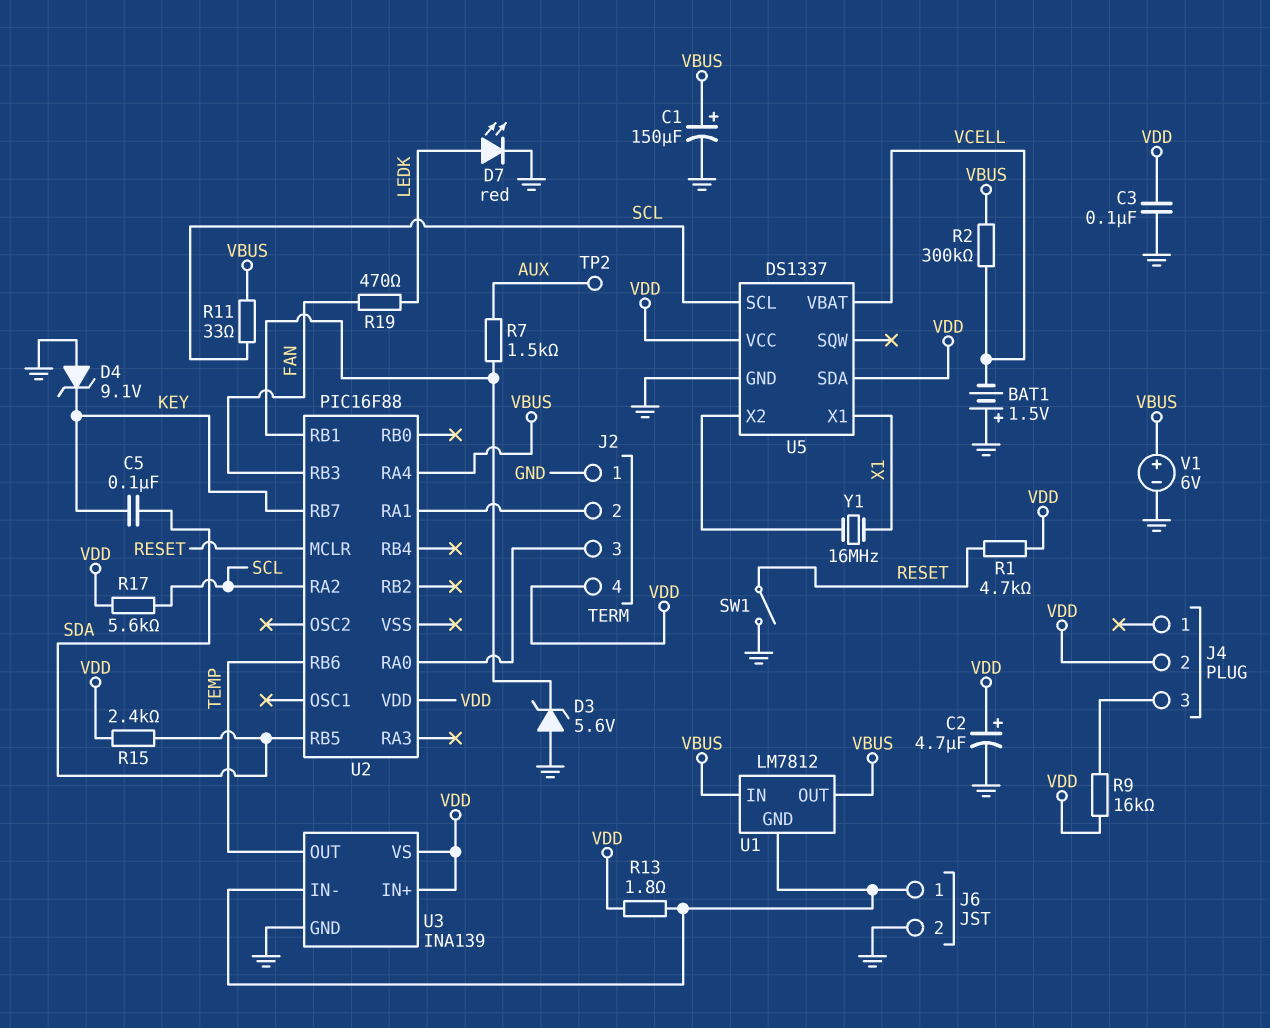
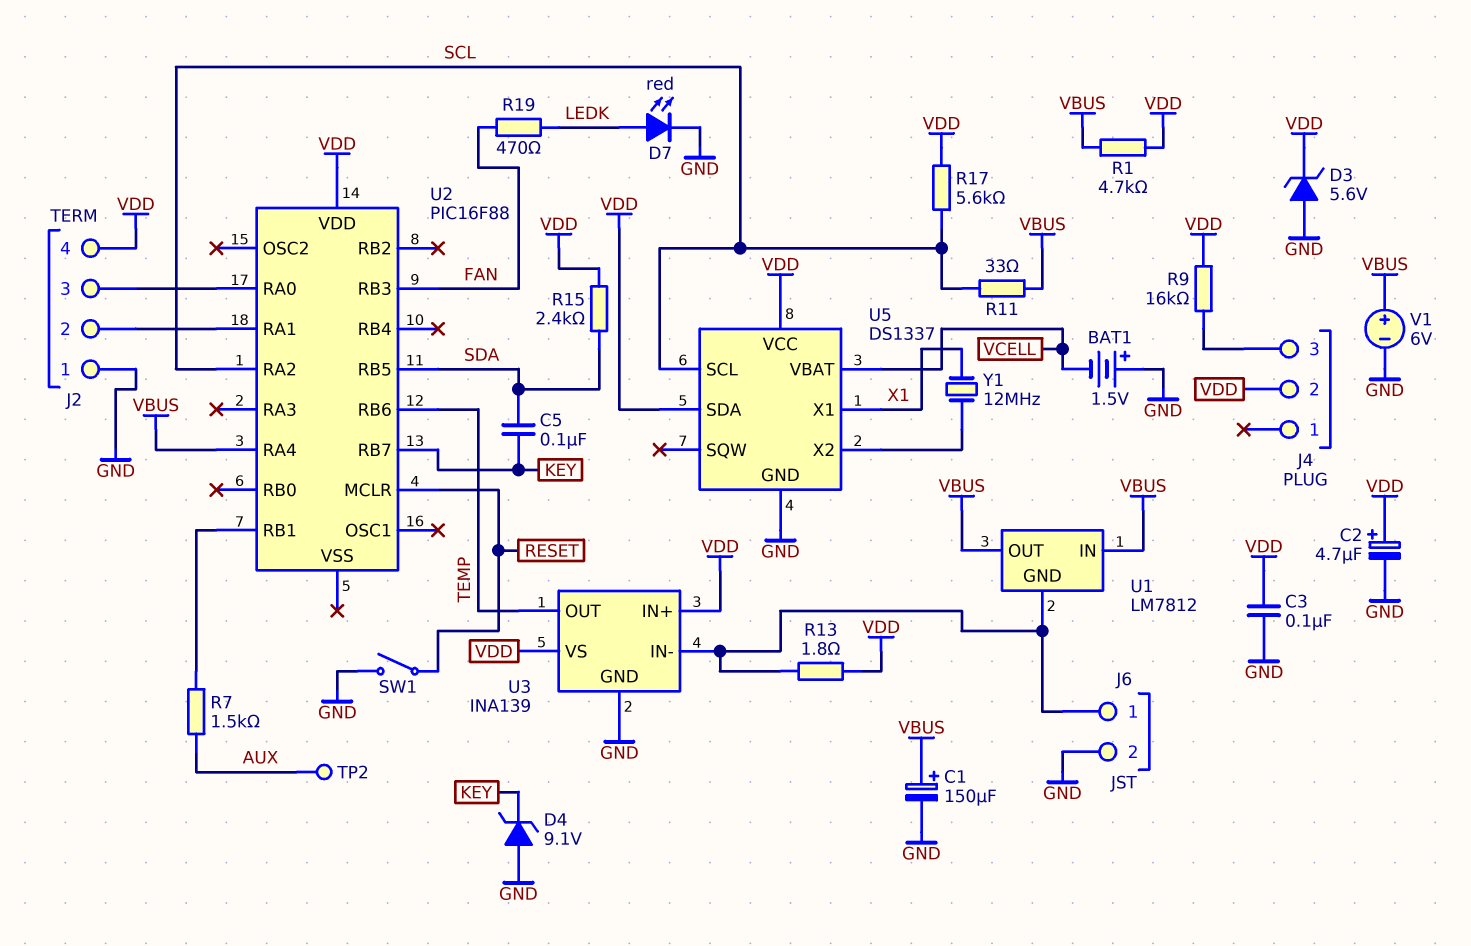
D3: zener 5.6V (A GND, K U2/RB1) -> zener 5.6V (A GND, K VDD)
R1: 4.7k (RESET, VDD) -> 4.7k (VBUS, VDD)
R2: 300k (VBUS, VCELL) -> none
Y1: 16MHz (U5/X2, X1) -> 12MHz (U5/X2, X1)

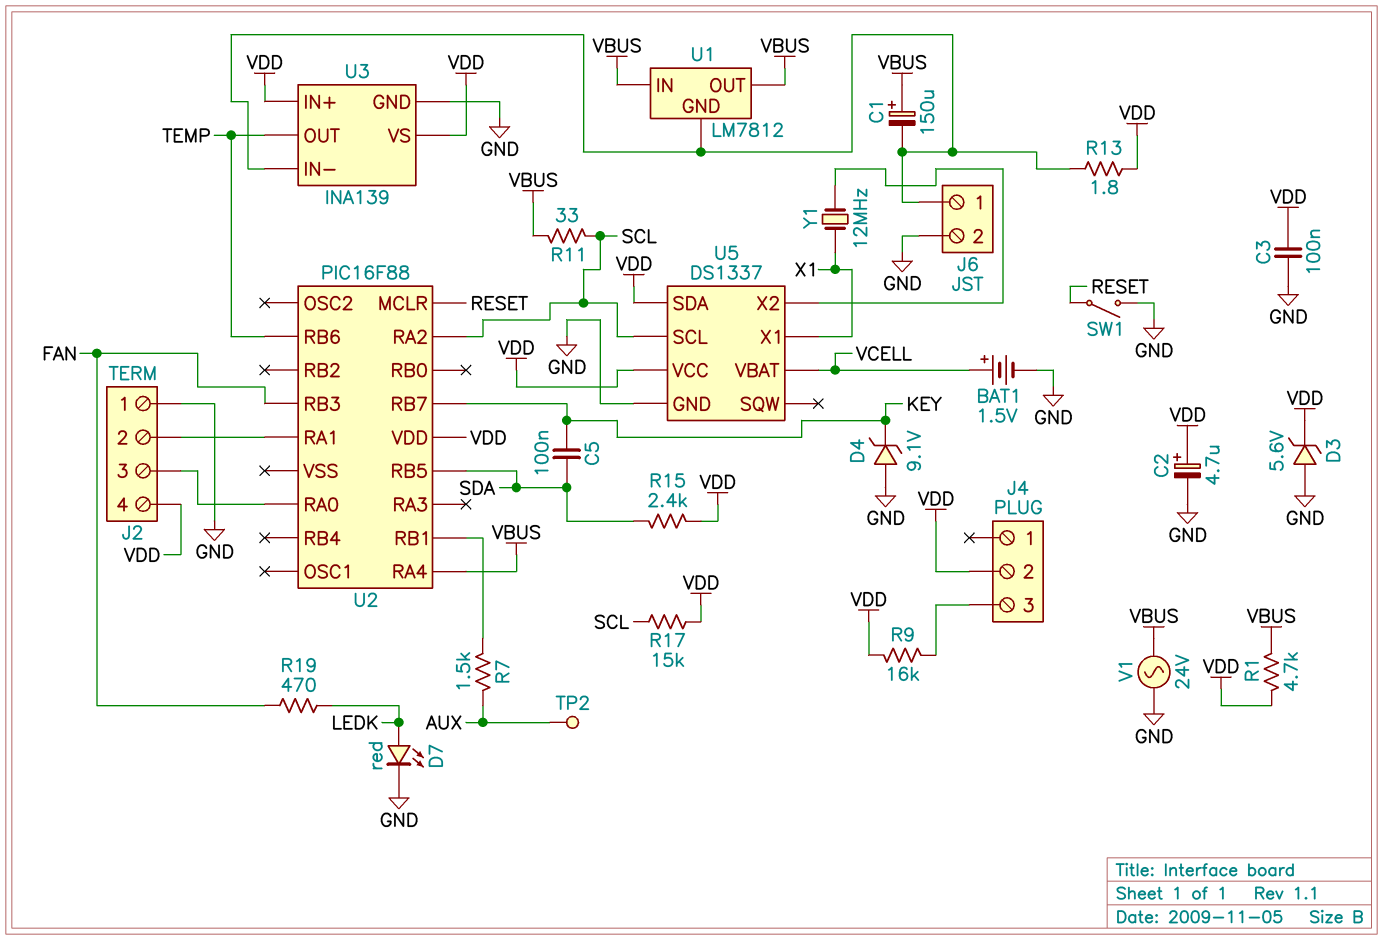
BAT1: 1.5V (plus GND, minus VCELL) -> 1.5V (plus VCELL, minus GND)
C1: 150uF (plus VBUS, minus GND) -> 150uF (plus VBUS, minus J6/1)
R17: 5.6k (SCL, VDD) -> 15k (SCL, VDD)
V1: 6V (plus VBUS, minus GND) -> AC 24V (GND, VBUS)

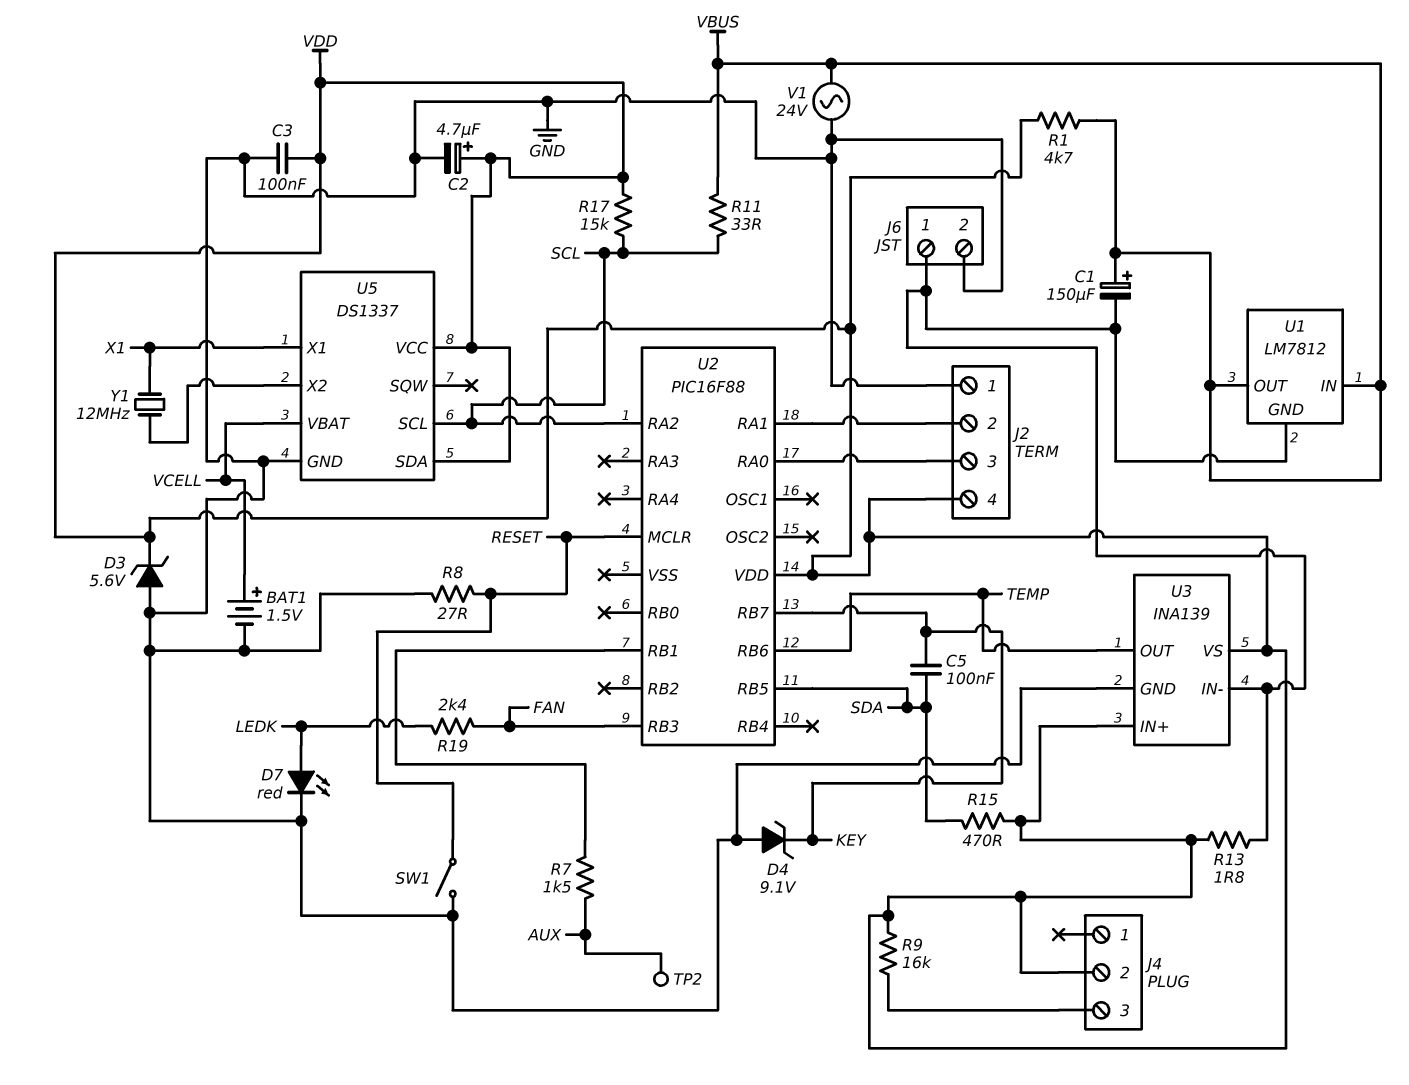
R8: none -> 27 (GND, RESET)
R15: 2.4k (SDA, VDD) -> 470 (SDA, VDD)
R19: 470 (FAN, LEDK) -> 2.4k (FAN, LEDK)
U2 pin RA4: VBUS -> none

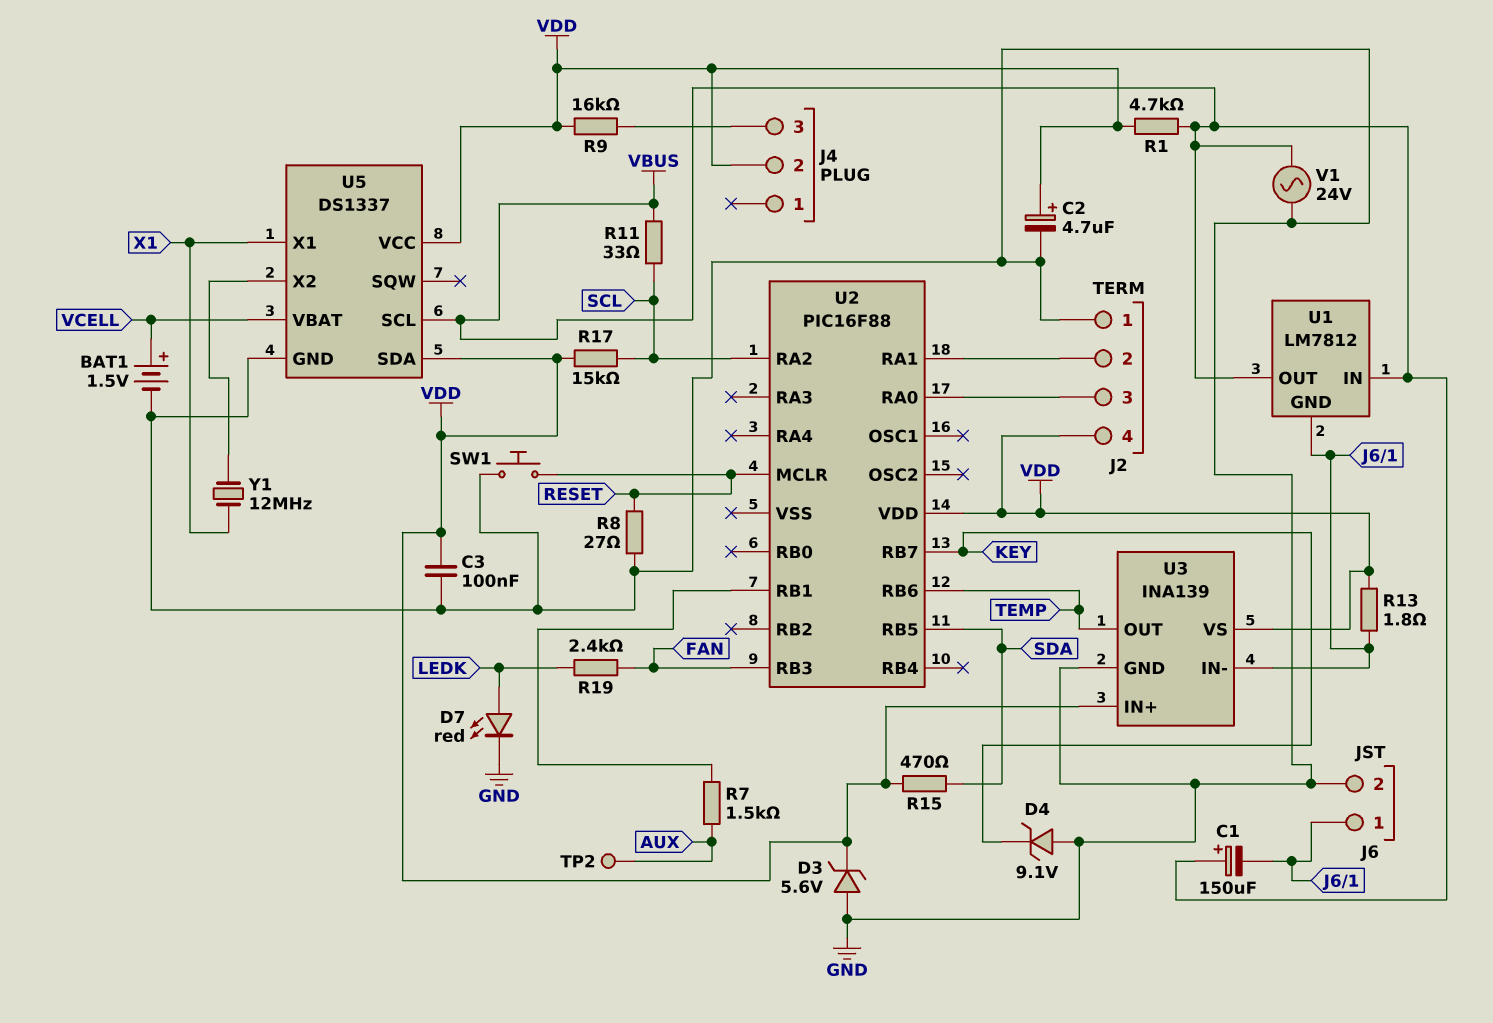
C5: 100nF (KEY, SDA) -> none
SW1: switch (GND, RESET) -> button (GND, RESET)
U5 pin SCL: SCL -> VBUS

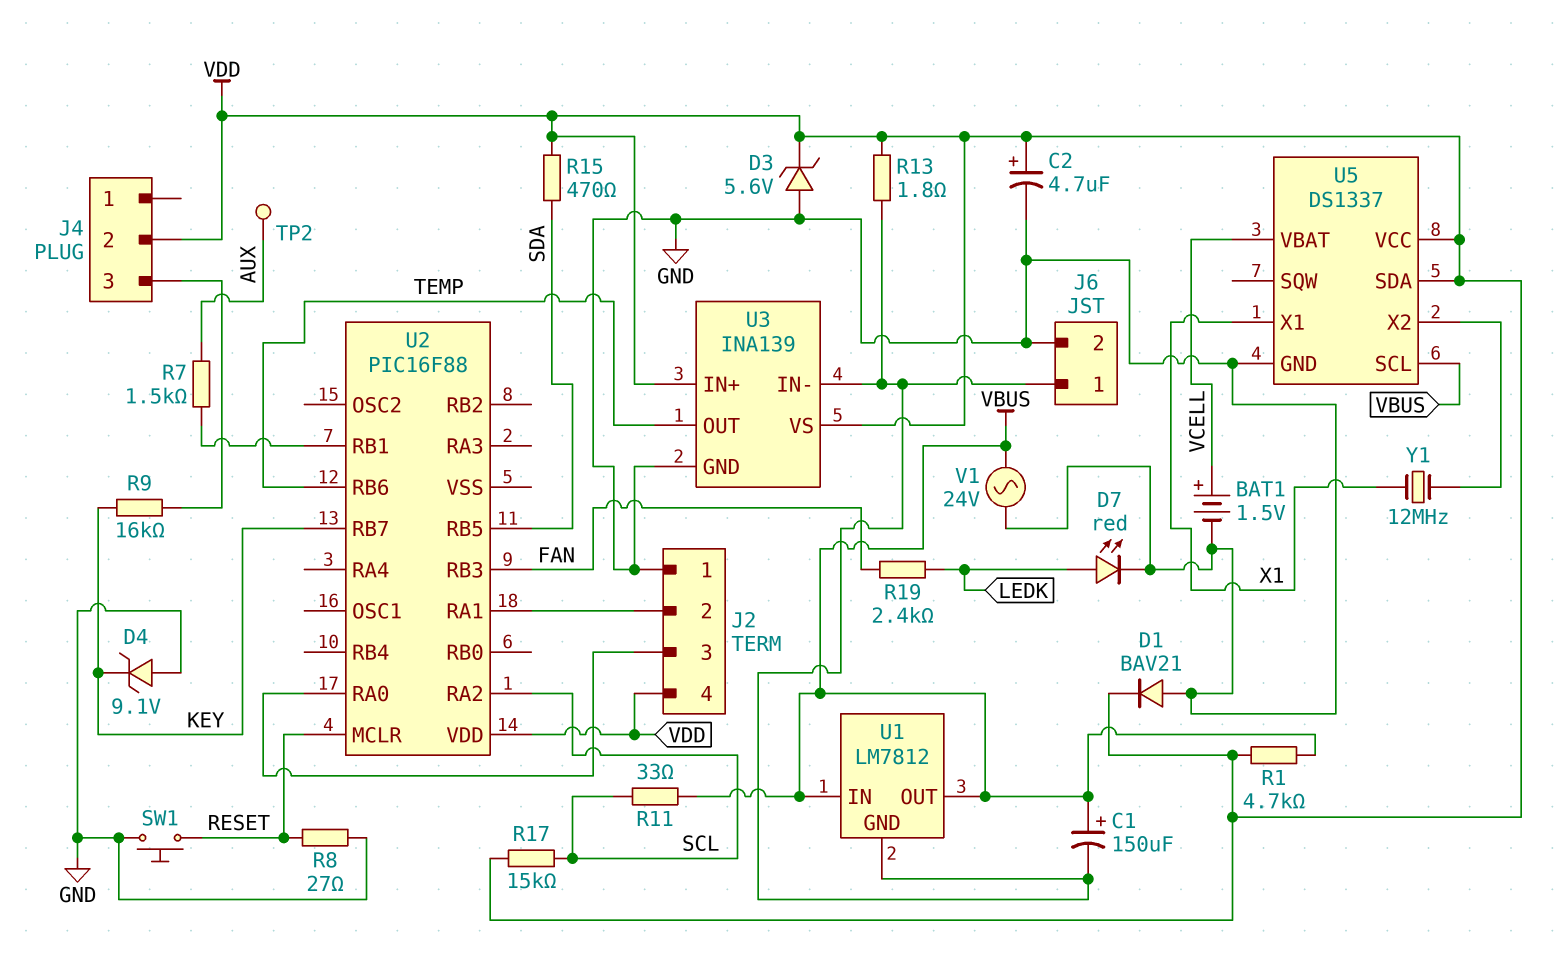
C3: 100nF (GND, VDD) -> none
D1: none -> diode BAV21 (A GND, K VDD)
R9: 16k (J4/3, VDD) -> 16k (J4/3, KEY)

